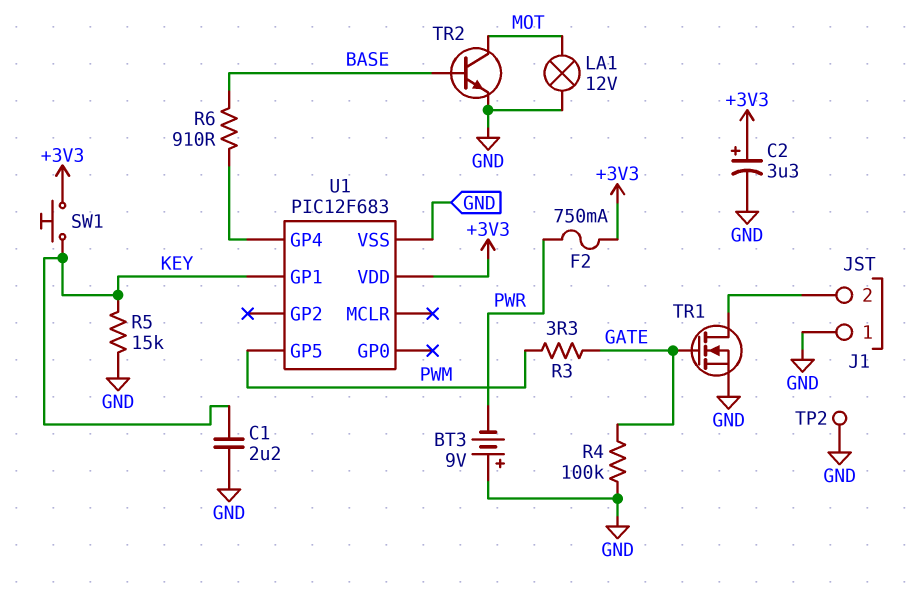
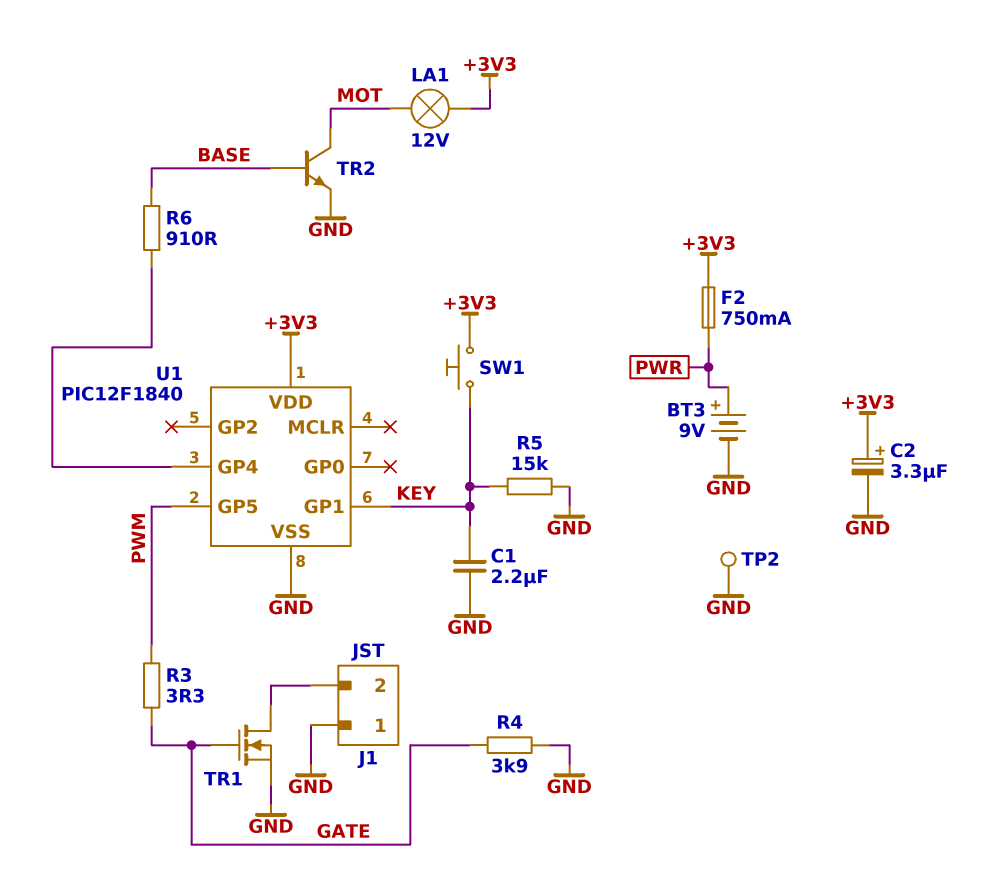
BT3: 9V (plus GND, minus PWR) -> 9V (plus PWR, minus GND)
LA1: lamp 12V (GND, MOT) -> lamp 12V (+3V3, MOT)
R4: 100k (GATE, GND) -> 3.9k (GATE, GND)
U1: PIC12F683 -> PIC12F1840

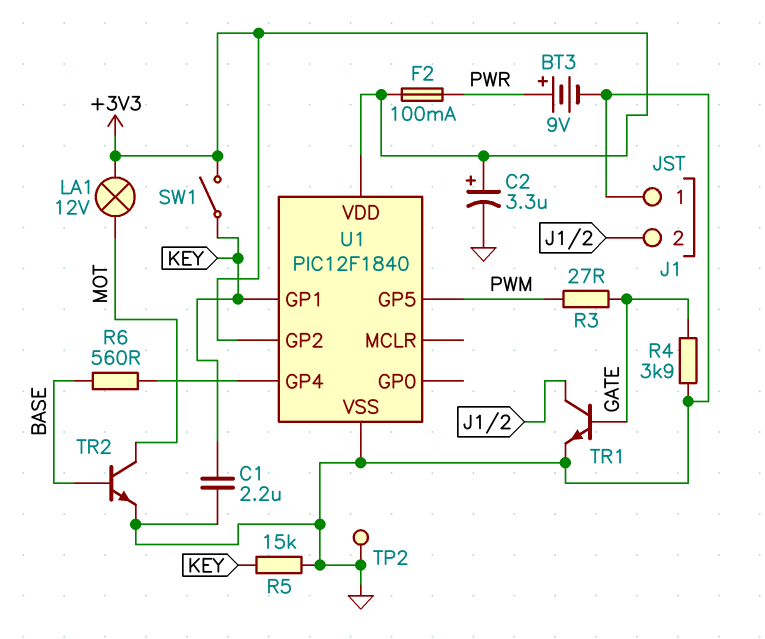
F2: 750mA (+3V3, PWR) -> 100mA (+3V3, PWR)
R3: 3.3 (GATE, PWM) -> 27 (GATE, PWM)
R6: 910 (BASE, U1/GP4) -> 560 (BASE, U1/GP4)
SW1: button (+3V3, KEY) -> switch (+3V3, KEY)
TR1: NMOS (G GATE, D J1/2, S GND) -> NPN (B GATE, C J1/2, E GND)
U1 pin GP2: none -> +3V3

